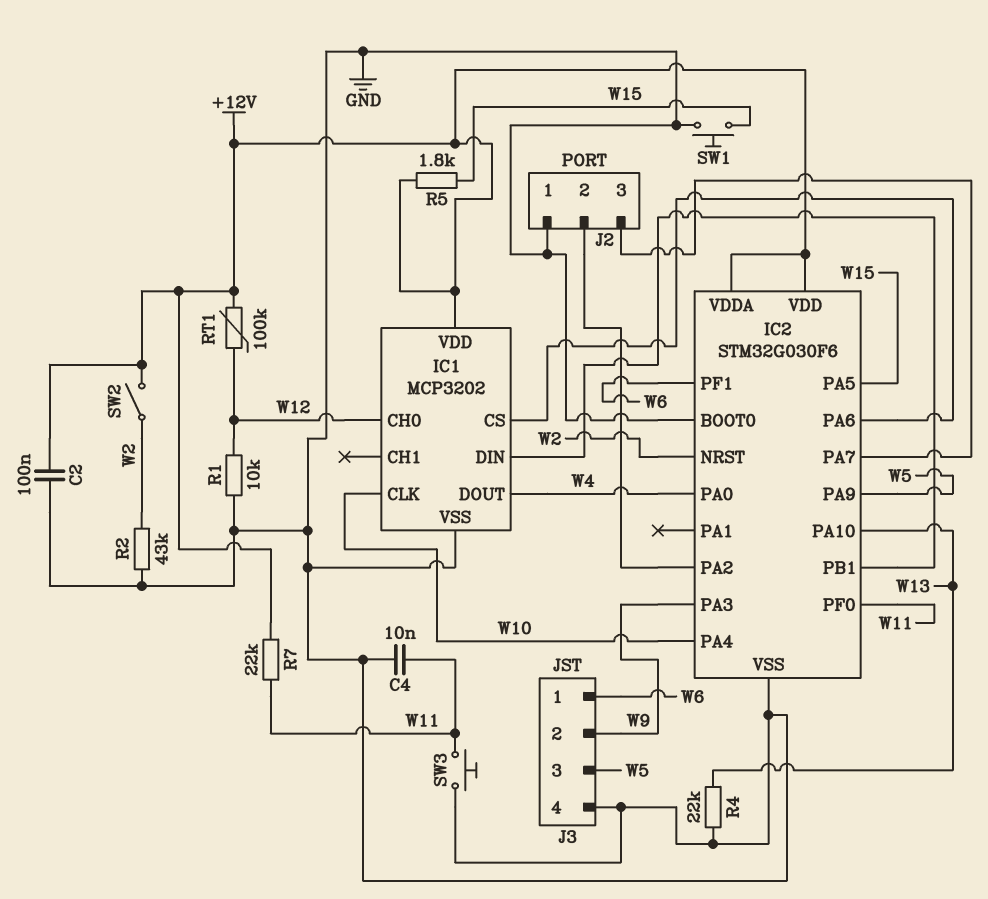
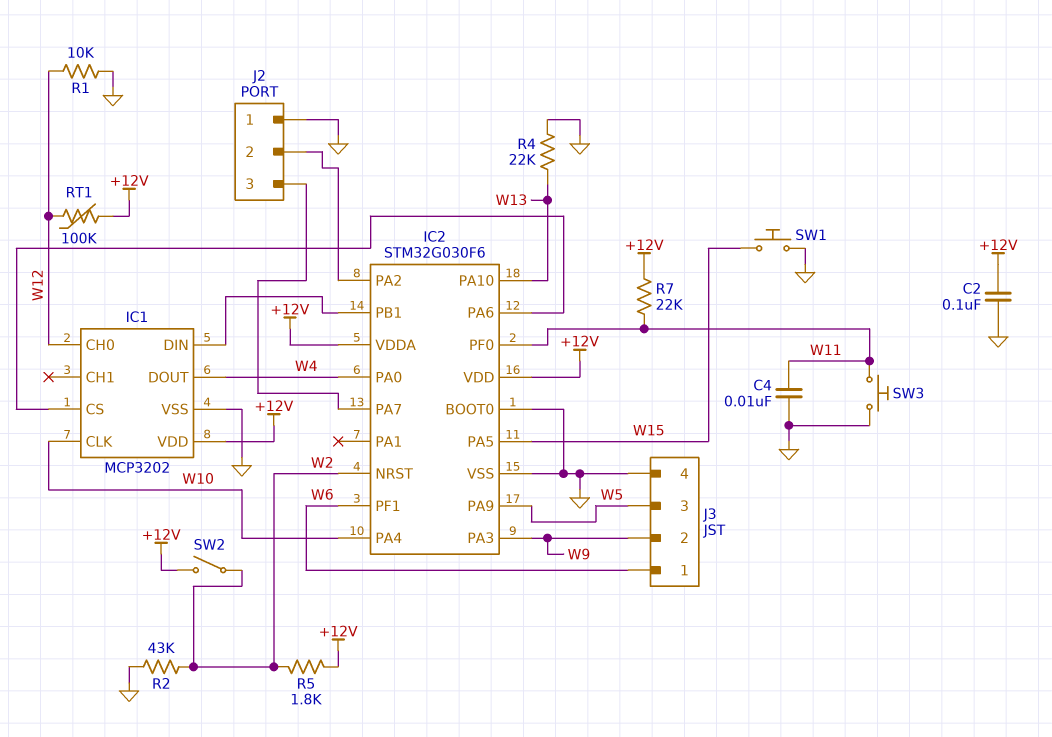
R5: 1.8k (+12V, W15) -> 1.8k (+12V, W2)

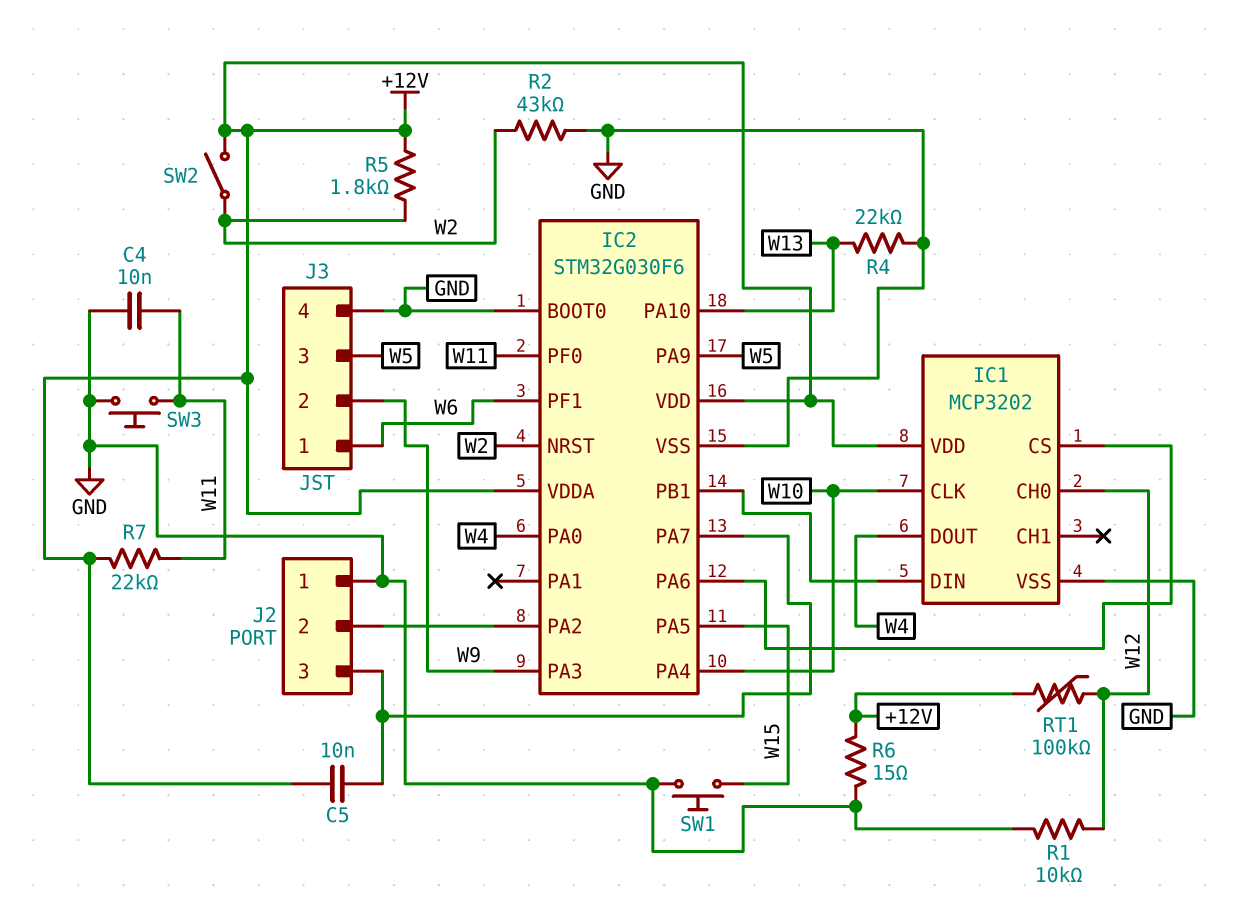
C2: 100nF (+12V, GND) -> none
C5: none -> 10nF (+12V, IC2/PA7)
R6: none -> 15 (+12V, GND)

